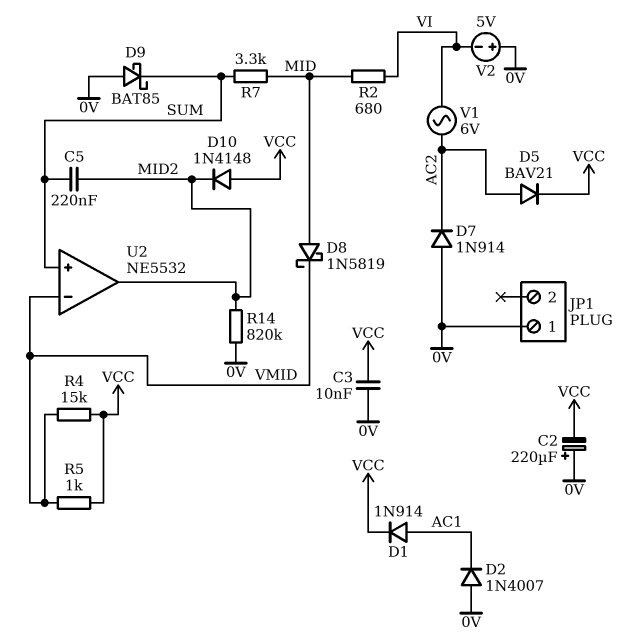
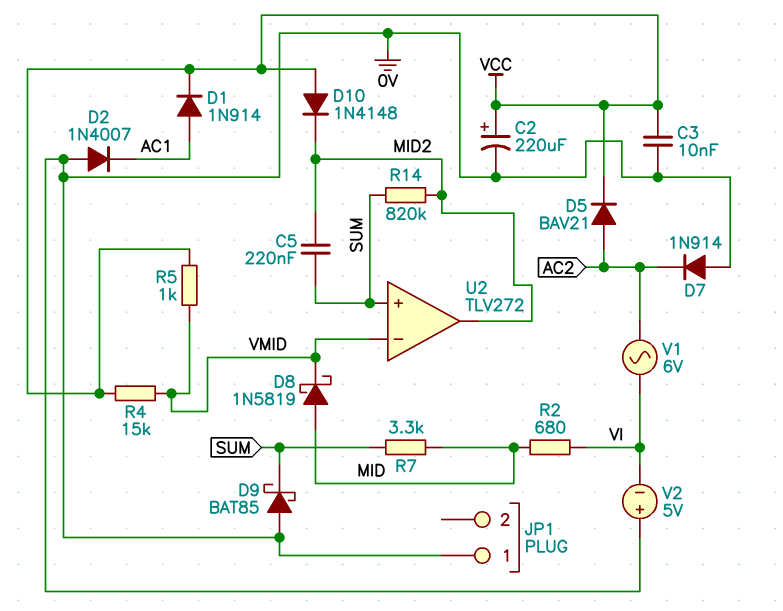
C2: 220uF (plus 0V, minus VCC) -> 220uF (plus VCC, minus 0V)
R14: 820k (0V, MID2) -> 820k (MID2, SUM)
U2: NE5532 -> TLV272

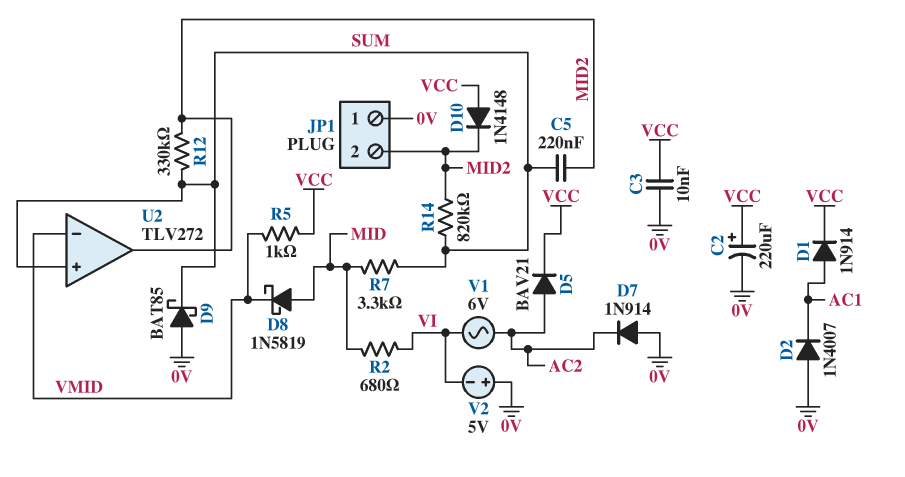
JP1 pin 2: none -> MID2
R4: 15k (VCC, VMID) -> none
R12: none -> 330k (MID2, SUM)

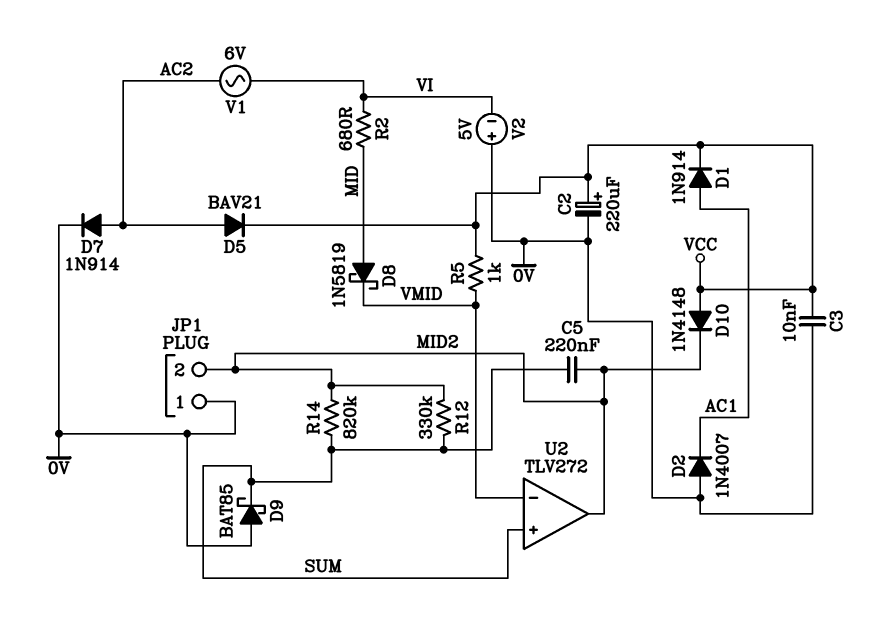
D7: diode 1N914 (A 0V, K AC2) -> diode 1N914 (A AC2, K 0V)
R7: 3.3k (MID, SUM) -> none

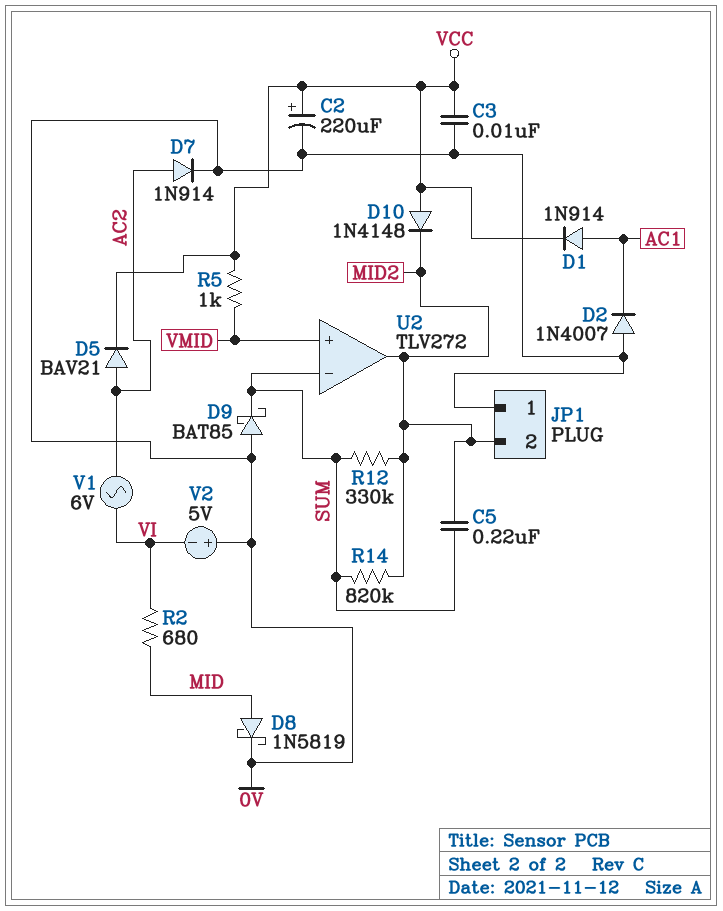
D8: schottky 1N5819 (A MID, K VMID) -> schottky 1N5819 (A MID, K 0V)
U2 pin in+: SUM -> VMID
U2 pin in-: VMID -> SUM

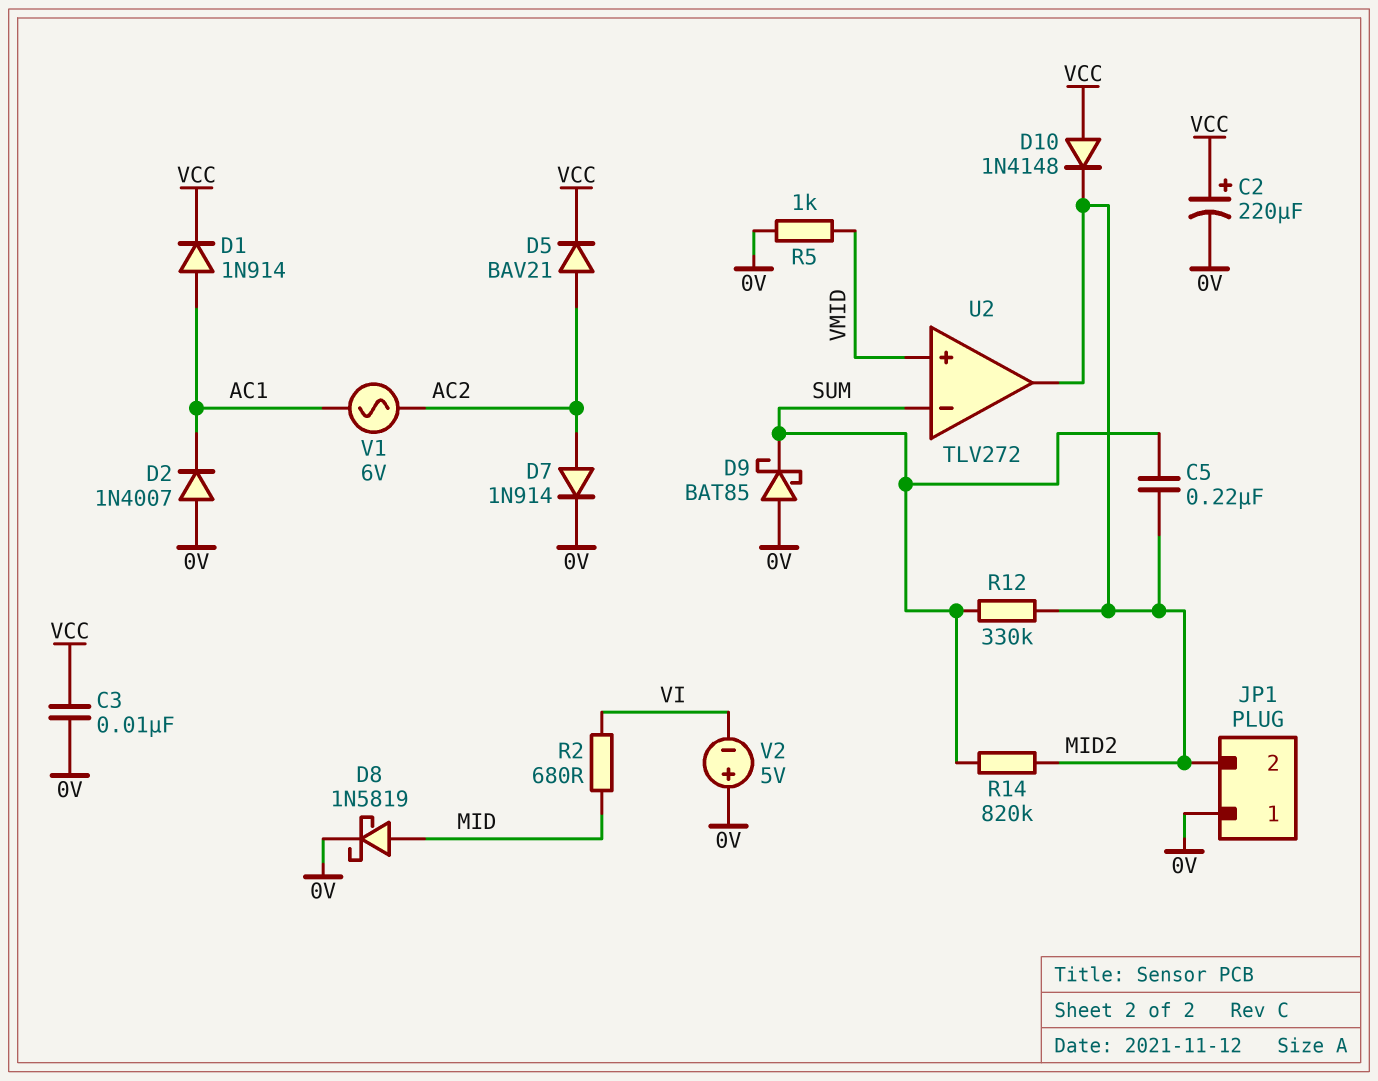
R5: 1k (VCC, VMID) -> 1k (0V, VMID)
V1: AC 6V (AC2, VI) -> AC 6V (AC1, AC2)

